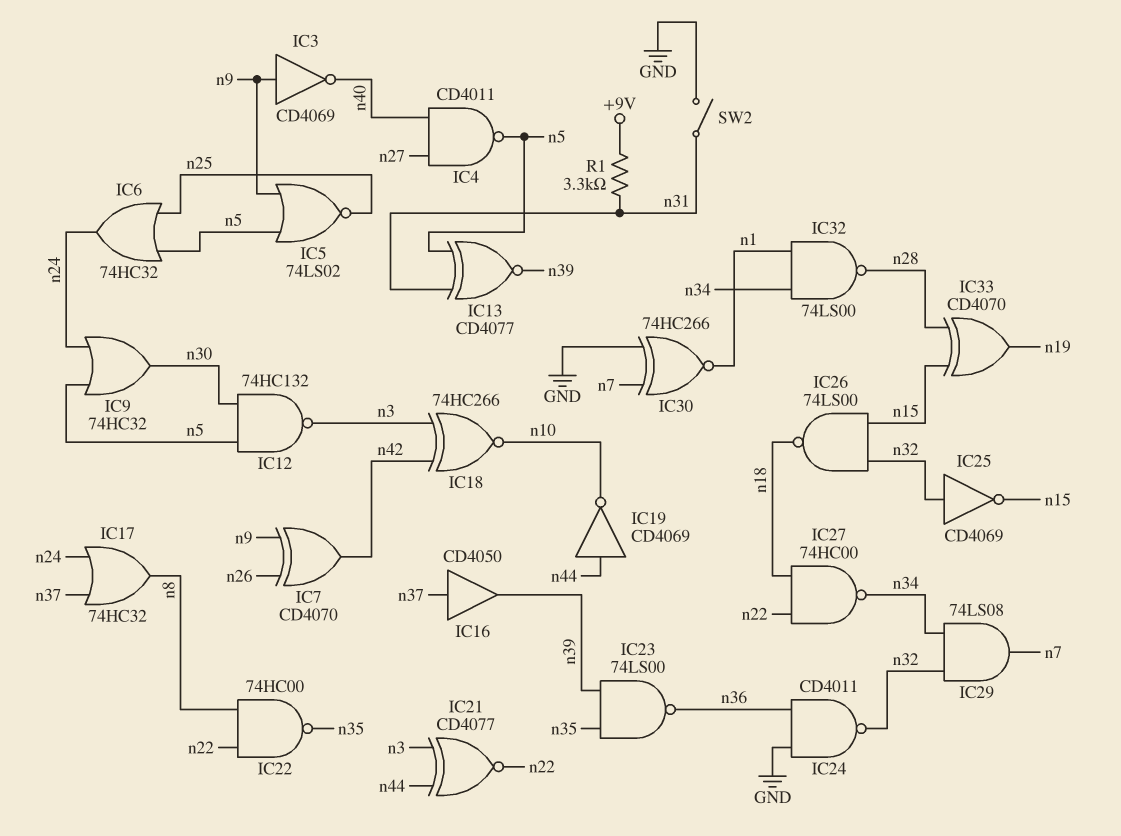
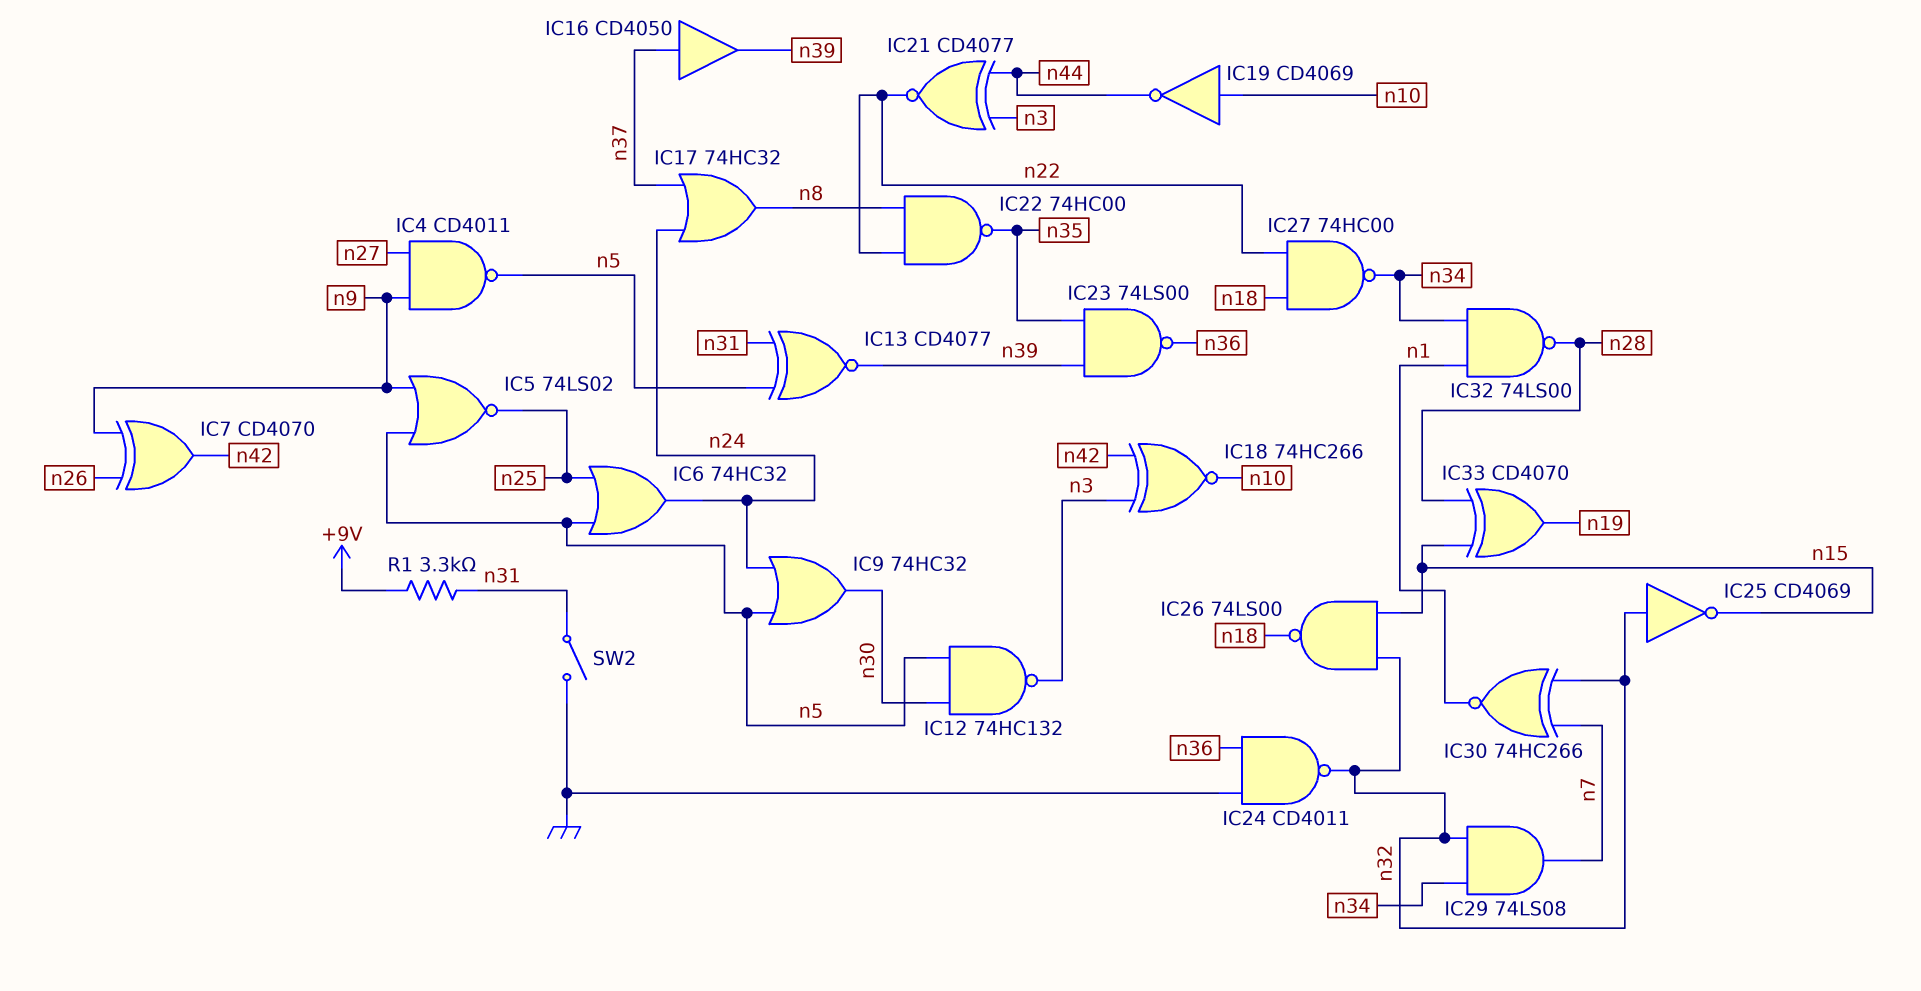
IC3: NOT CD4069 (in n9, out n40) -> none
IC4: NAND CD4011 (in n27, in n40, out n5) -> NAND CD4011 (in n9, in n27, out n5)
IC19: NOT CD4069 (in n44, out n10) -> NOT CD4069 (in n10, out n44)
IC30: XNOR 74HC266 (in GND, in n7, out n1) -> XNOR 74HC266 (in n7, in n32, out n1)

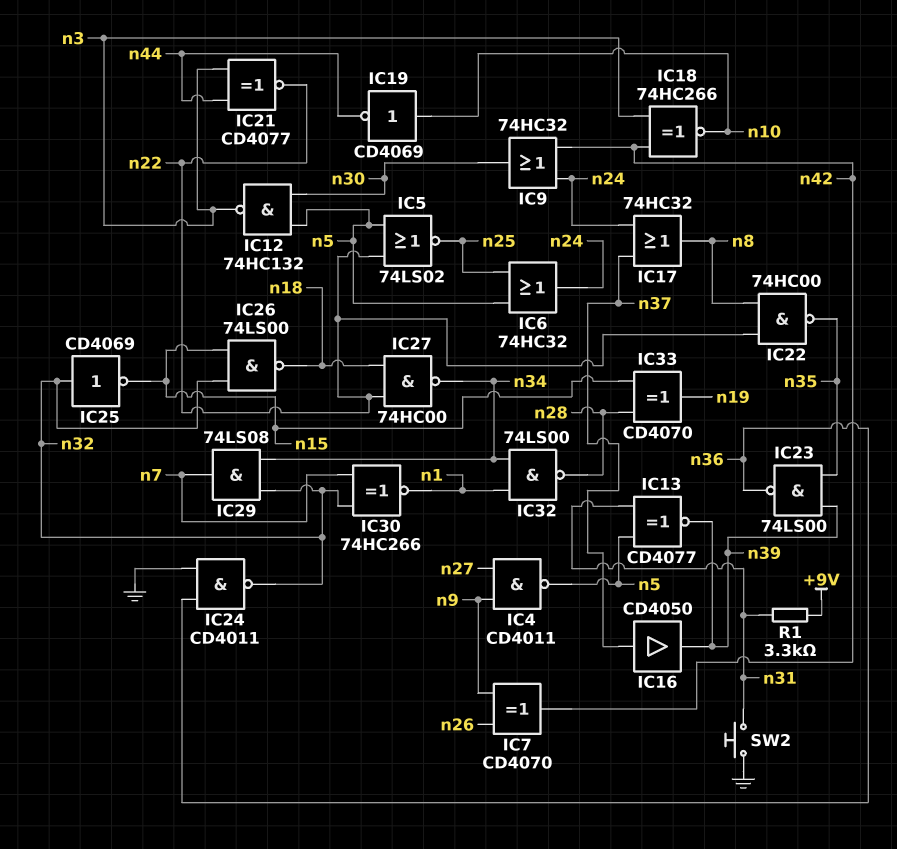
IC5: NOR 74LS02 (in n5, in n9, out n25) -> NOR 74LS02 (in n5, in n22, out n25)
IC9: OR 74HC32 (in n5, in n24, out n30) -> OR 74HC32 (in n24, in n42, out n30)
SW2: switch (GND, n31) -> button (GND, n31)

